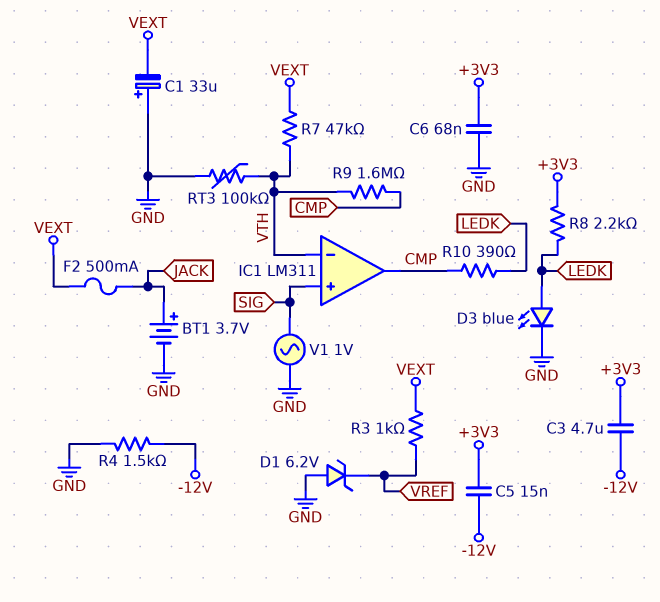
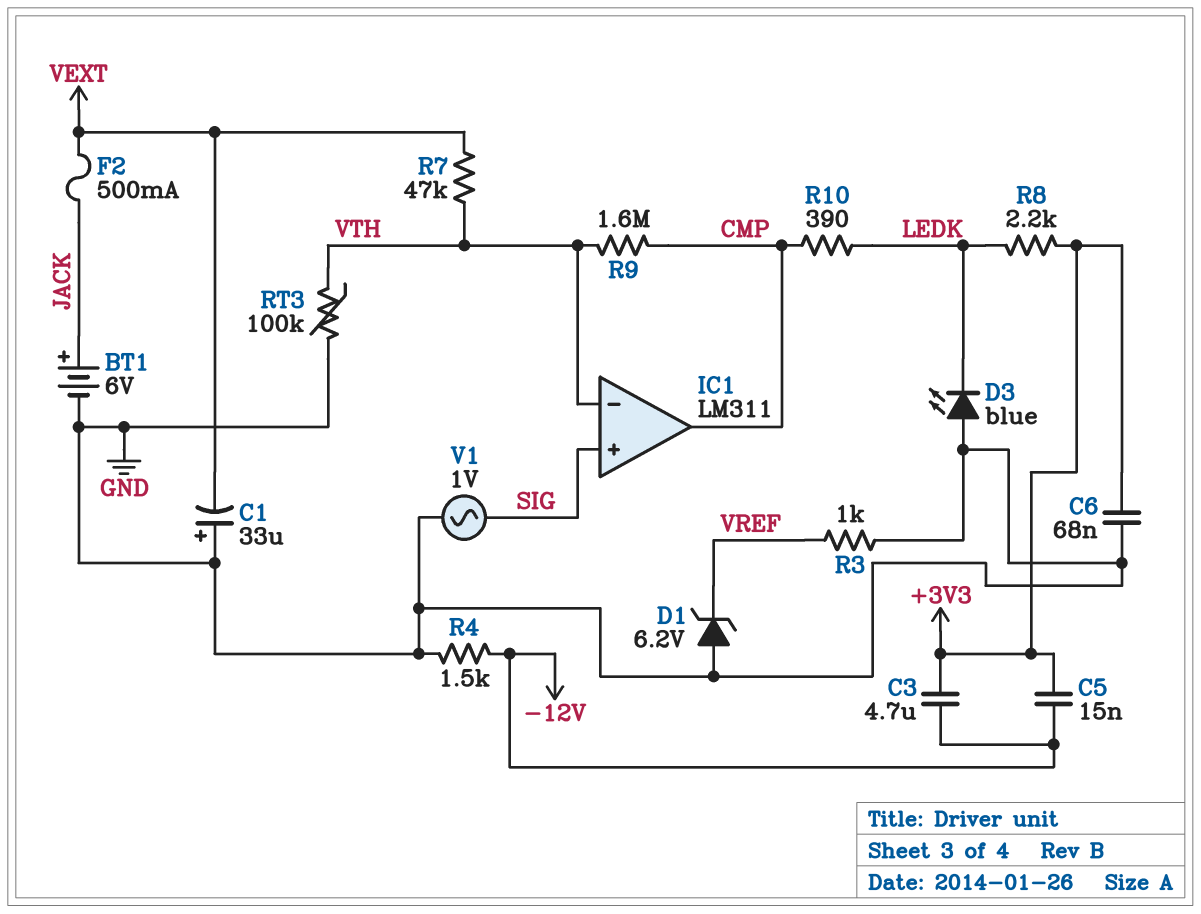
BT1: 3.7V (plus JACK, minus GND) -> 6V (plus JACK, minus GND)
D3: LED blue (A LEDK, K GND) -> LED blue (A GND, K LEDK)
R3: 1k (VEXT, VREF) -> 1k (GND, VREF)

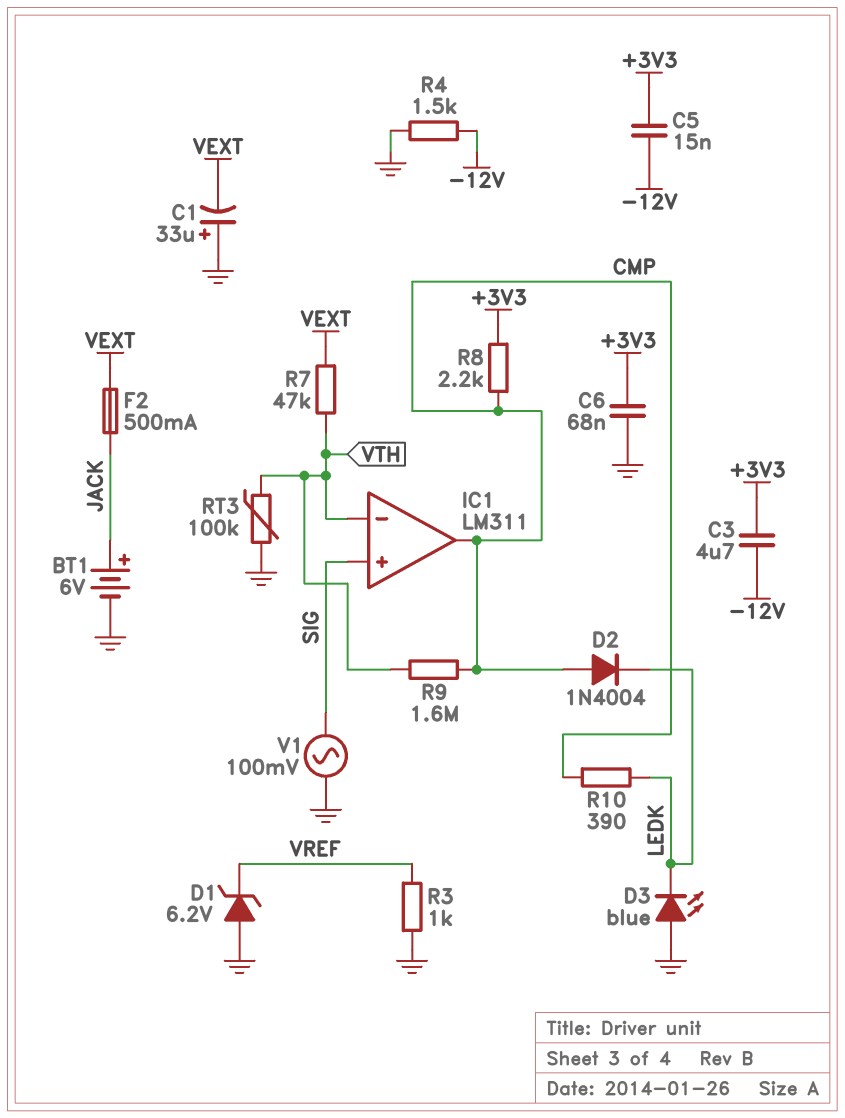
D2: none -> diode 1N4004 (A CMP, K LEDK)
R8: 2.2k (+3V3, LEDK) -> 2.2k (+3V3, CMP)
V1: AC 1V (GND, SIG) -> AC 100mV (GND, SIG)

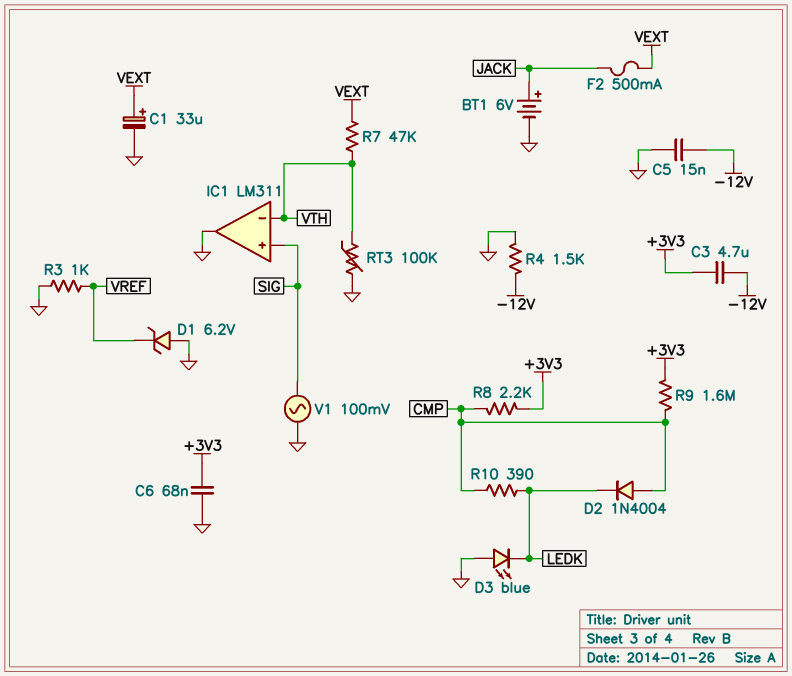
C1: 33uF (plus GND, minus VEXT) -> 33uF (plus VEXT, minus GND)
C5: 15nF (+3V3, -12V) -> 15nF (-12V, GND)
IC1 pin out: CMP -> GND
R9: 1.6M (CMP, VTH) -> 1.6M (+3V3, CMP)

